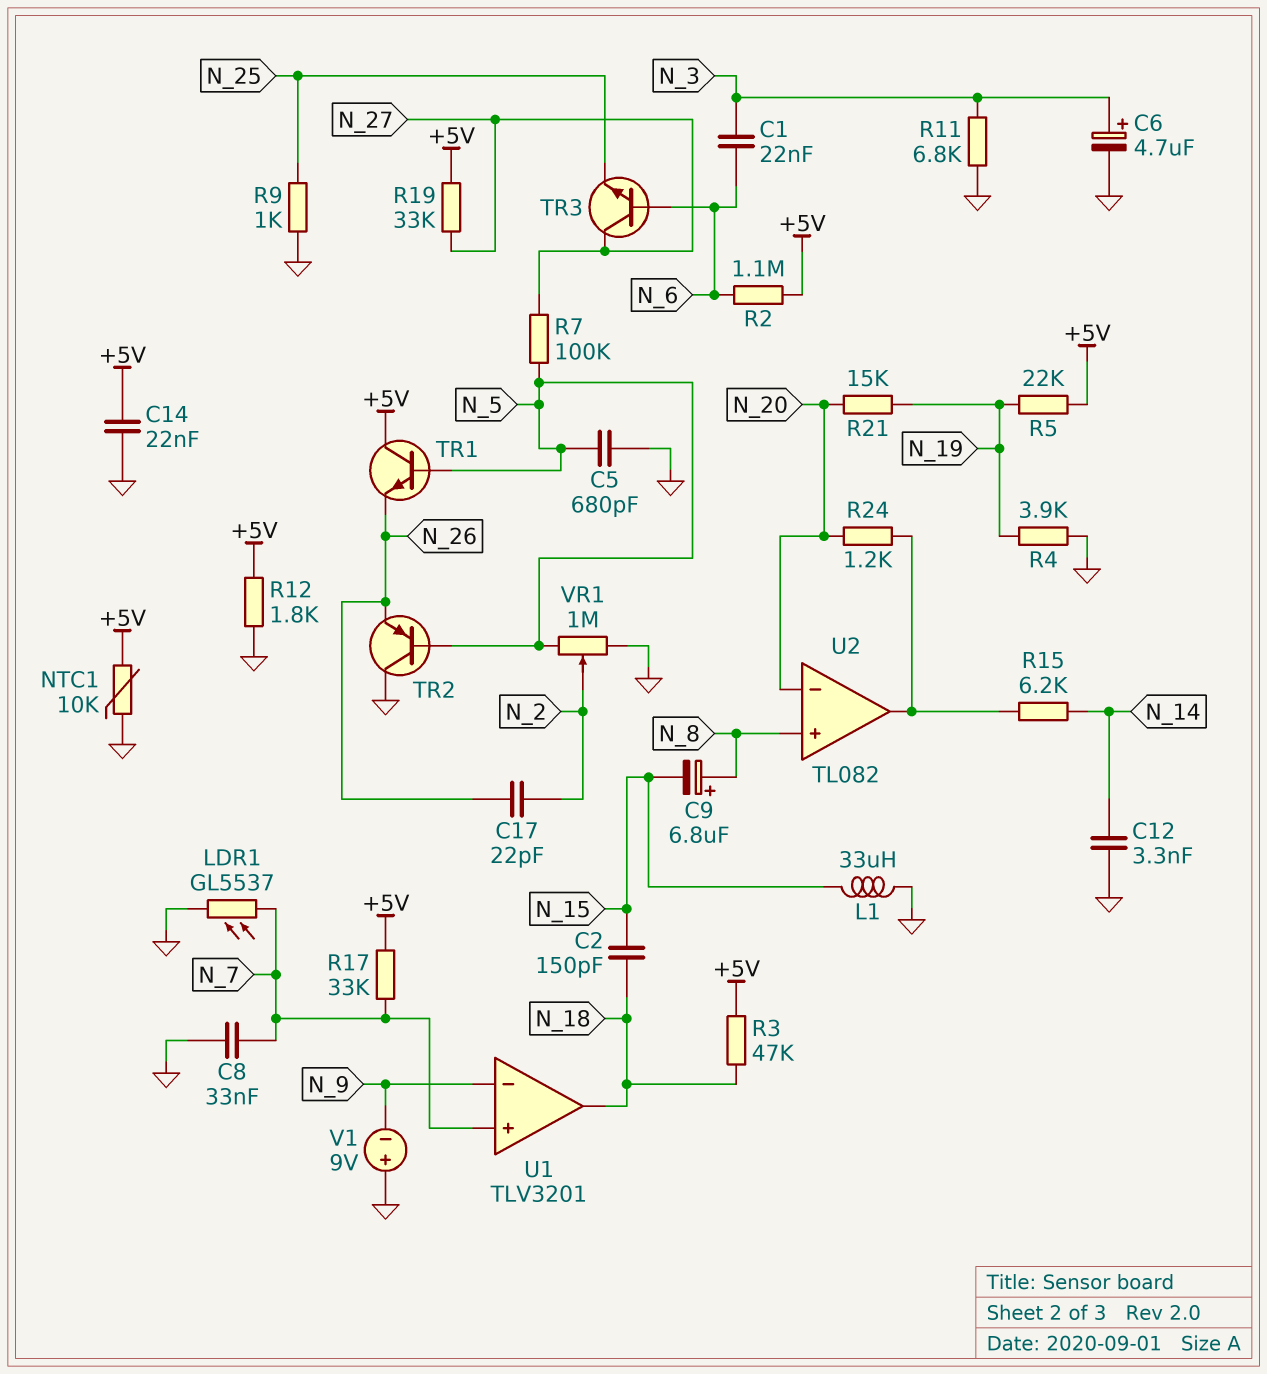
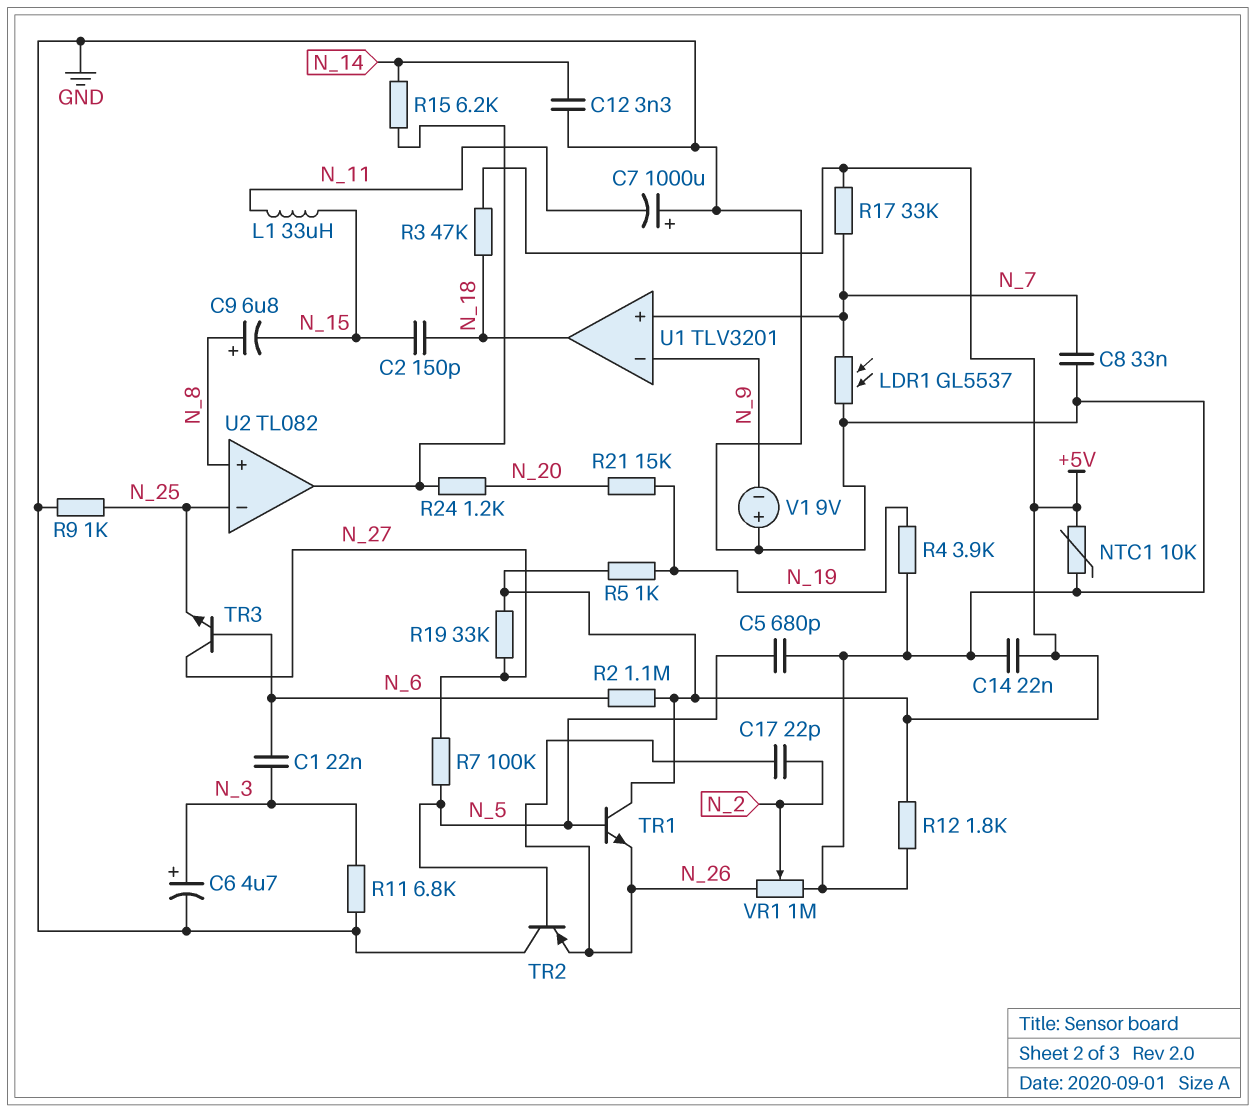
C7: none -> 1000uF (plus GND, minus N_11)
L1: 33uH (GND, N_15) -> 33uH (N_11, N_15)
R5: 22k (+5V, N_19) -> 1k (+5V, N_19)
U2 pin in-: N_20 -> N_25
VR1: 1M (GND, N_5, wiper N_2) -> 1M (GND, N_26, wiper N_2)

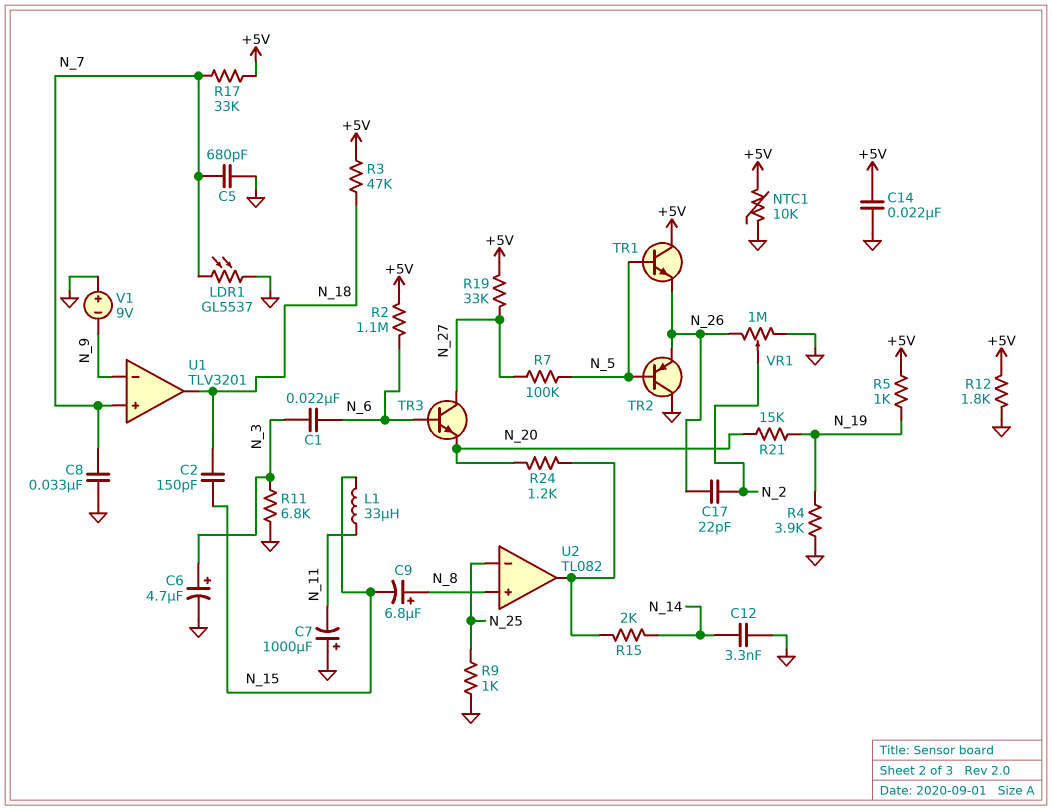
C5: 680pF (GND, N_5) -> 680pF (GND, N_7)
R15: 6.2k (N_14, U2/out) -> 2k (N_14, U2/out)
TR3: NPN (B N_6, C N_27, E N_25) -> NPN (B N_6, C N_27, E N_20)

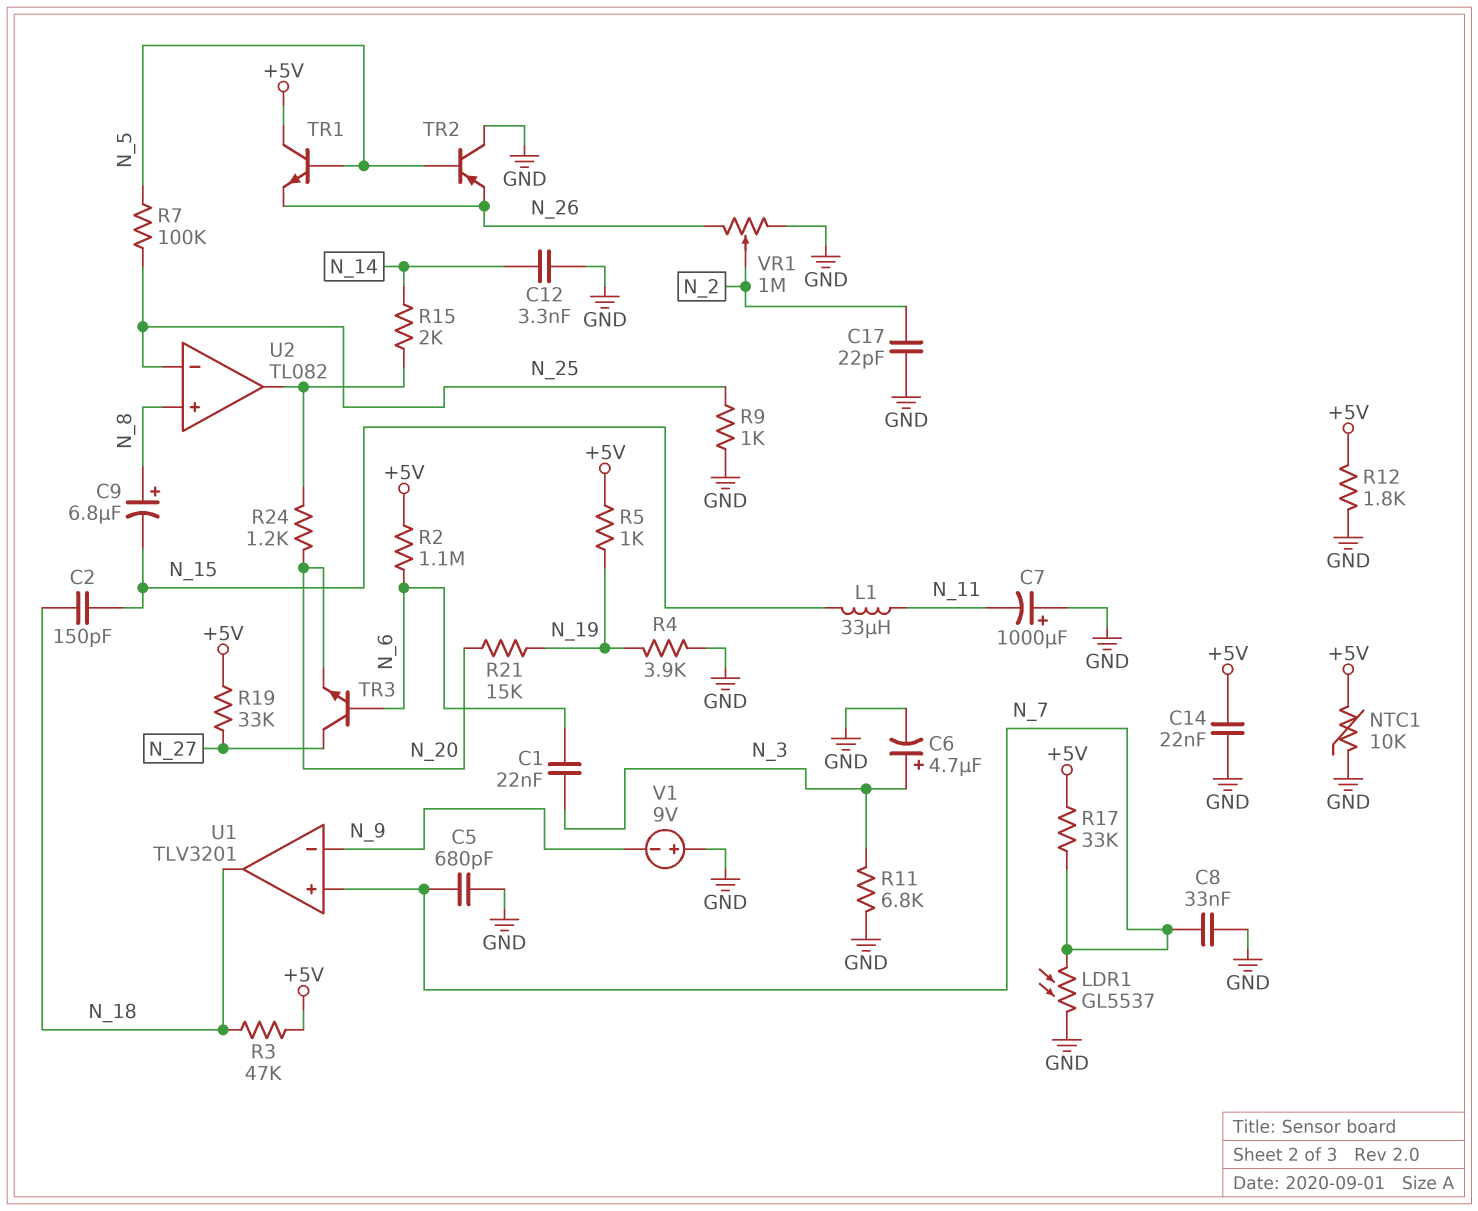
C17: 22pF (N_2, N_26) -> 22pF (GND, N_2)
R7: 100k (N_5, N_27) -> 100k (N_5, N_25)

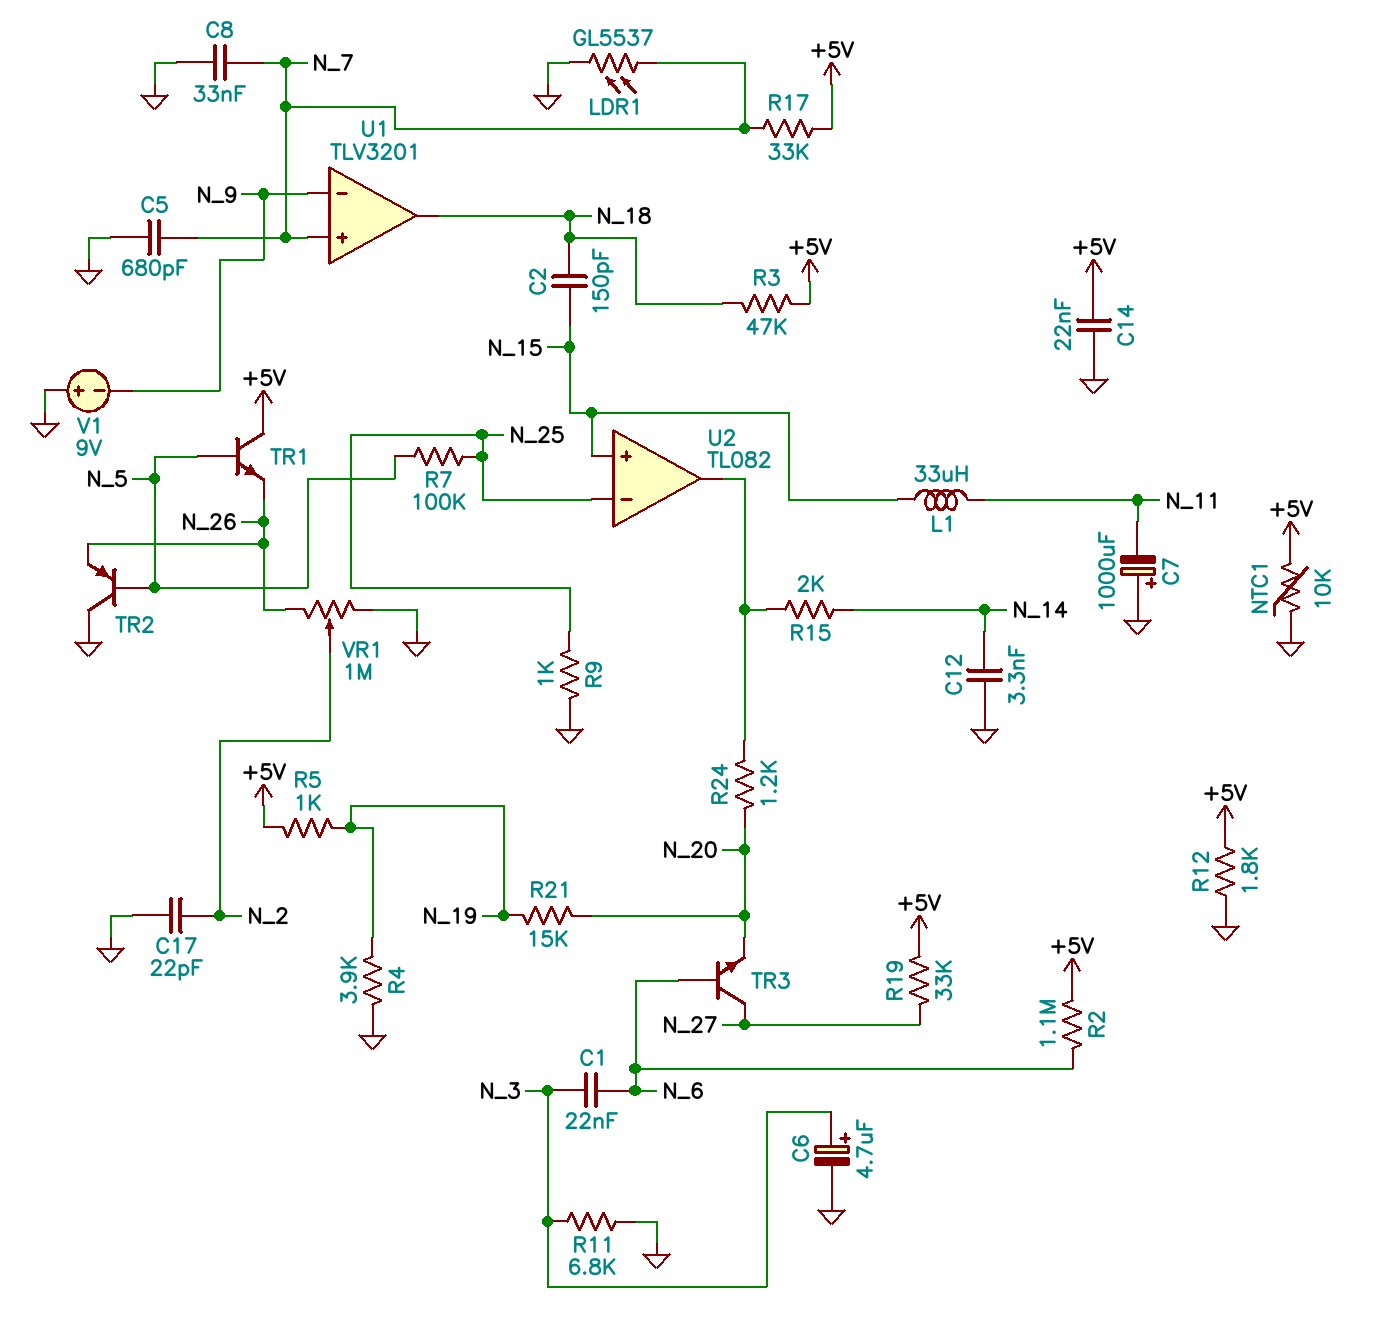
C9: 6.8uF (plus N_8, minus N_15) -> none
U2 pin in+: N_8 -> N_15

